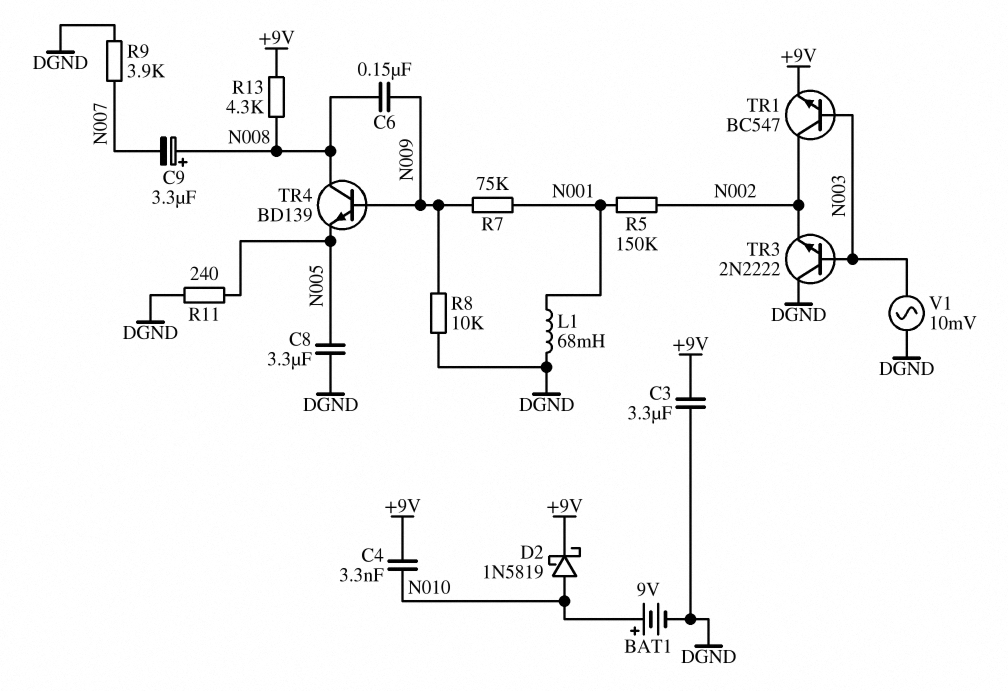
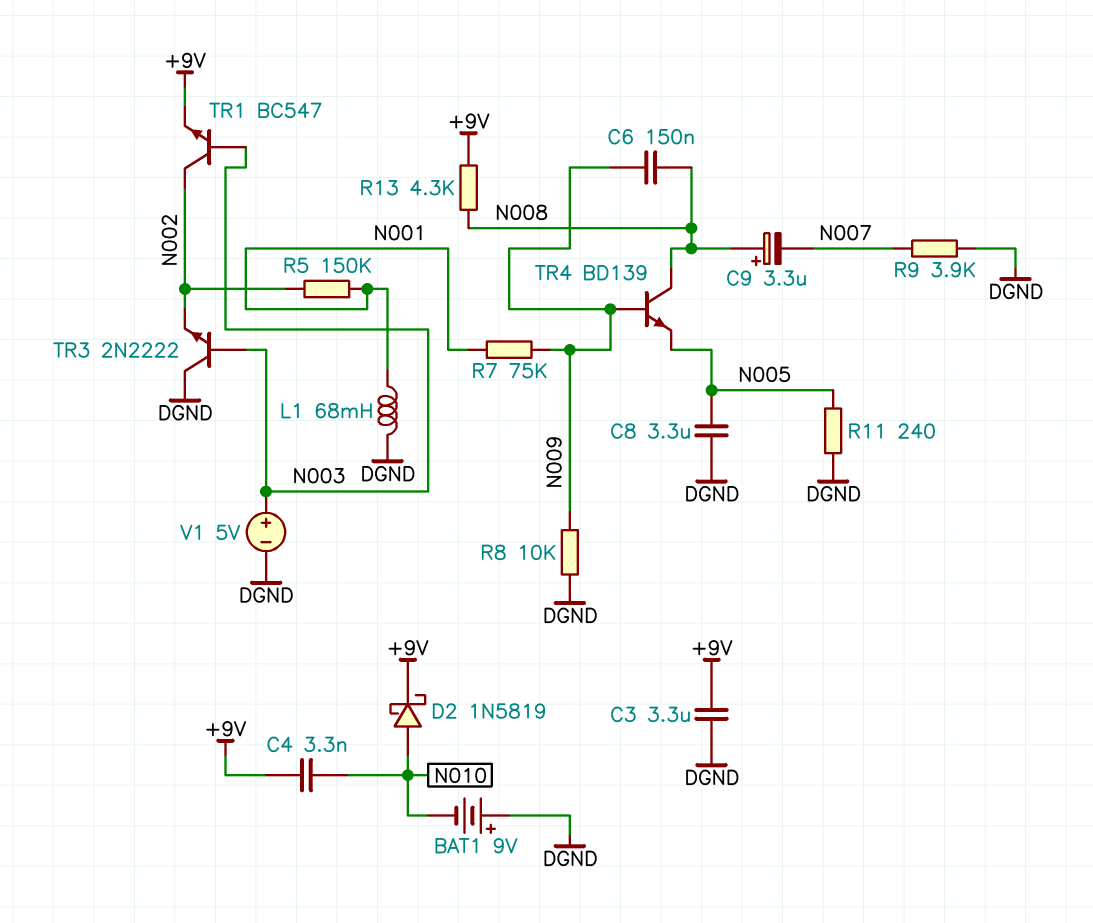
BAT1: 9V (plus N010, minus DGND) -> 9V (plus DGND, minus N010)
V1: AC 10mV (DGND, N003) -> 5V (plus N003, minus DGND)

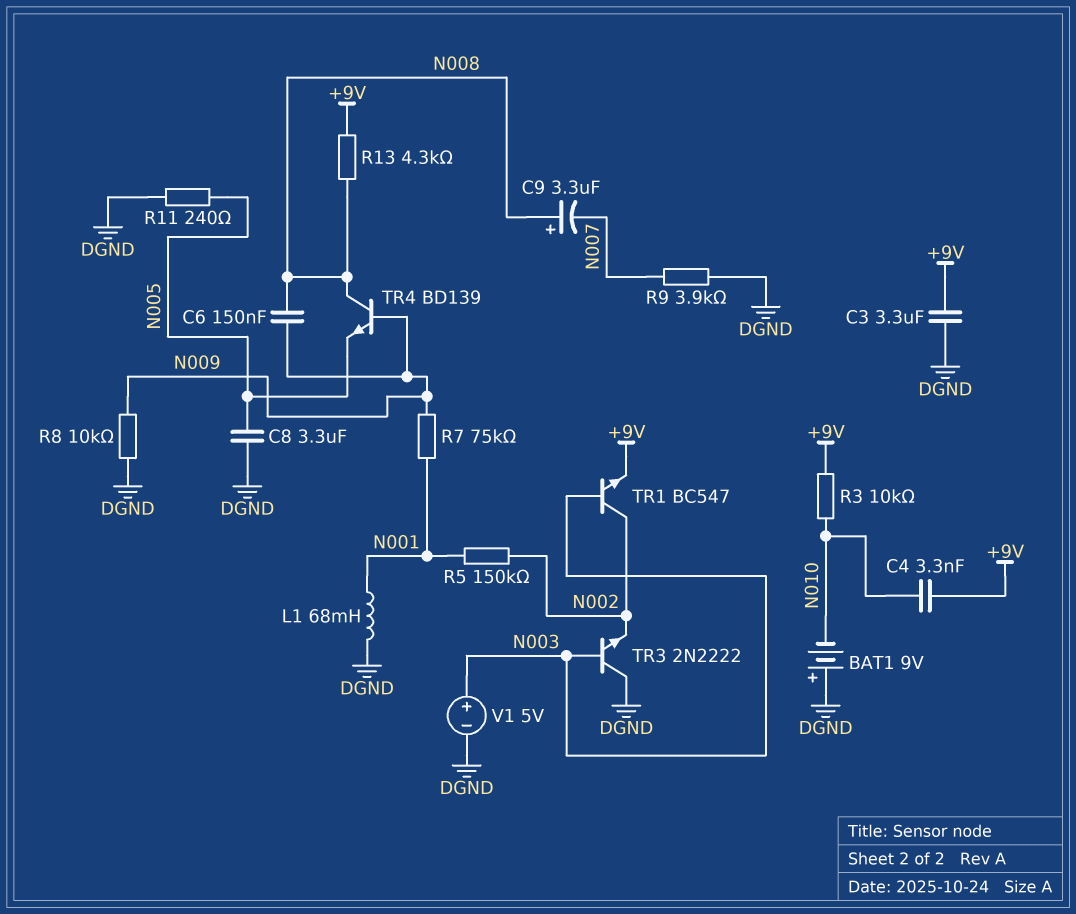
D2: schottky 1N5819 (A N010, K +9V) -> none
R3: none -> 10k (+9V, N010)

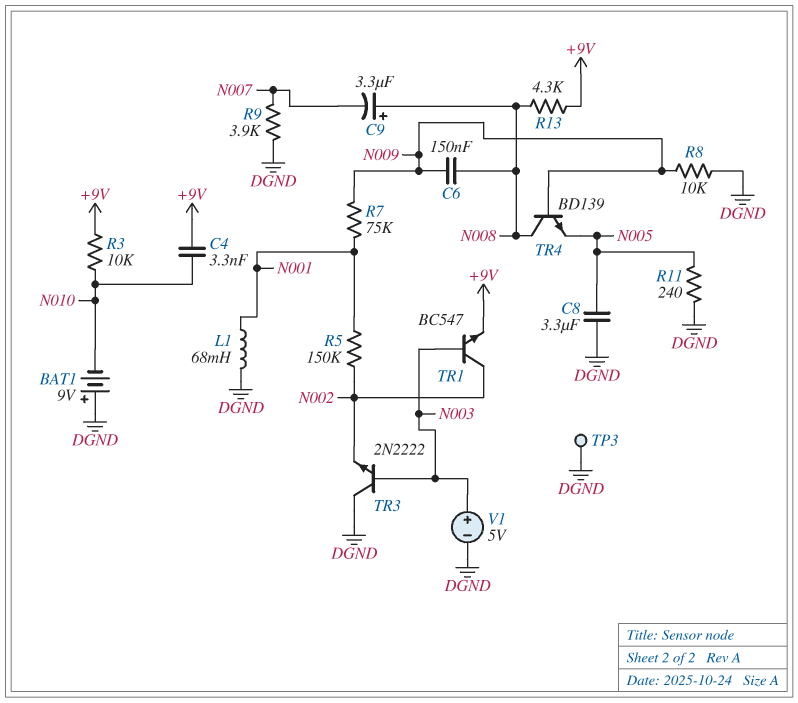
C3: 3.3uF (+9V, DGND) -> none
TP3: none -> test point (DGND)

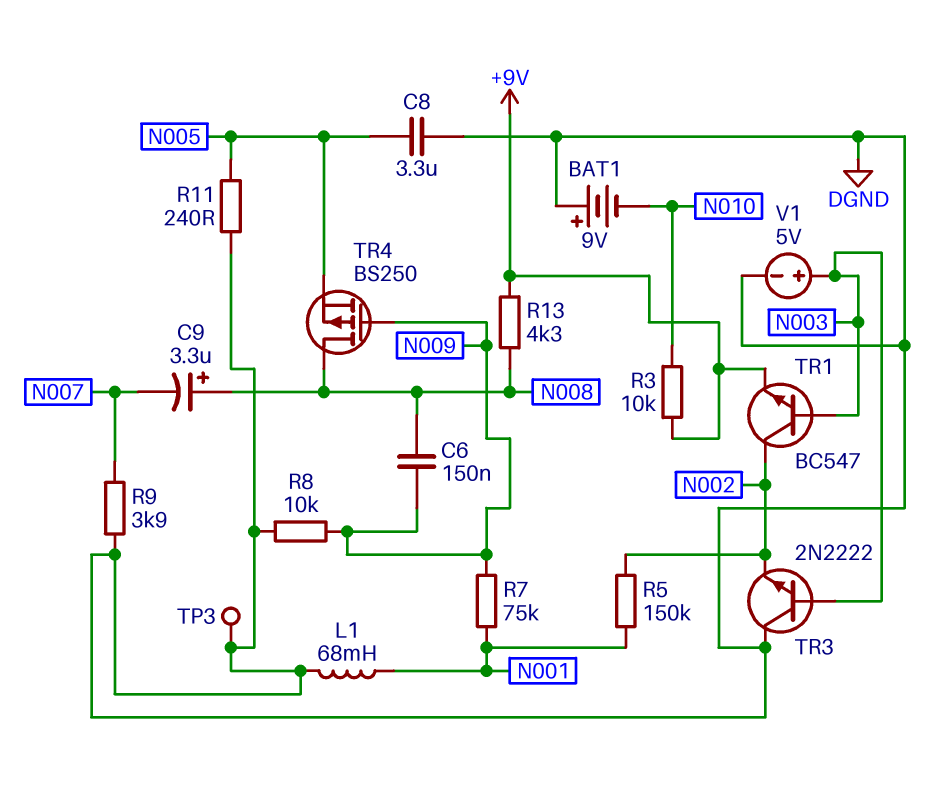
C4: 3.3nF (+9V, N010) -> none
TR4: NPN BD139 (B N009, C N008, E N005) -> PMOS BS250 (G N009, D N008, S N005)

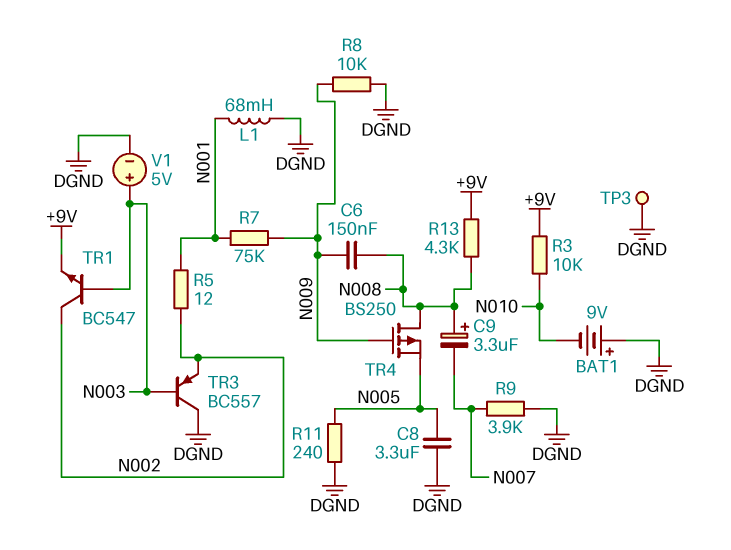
R5: 150k (N001, N002) -> 12 (N001, N002)
TR3: NPN 2N2222 (B N003, C DGND, E N002) -> PNP BC557 (B N003, C DGND, E N002)

